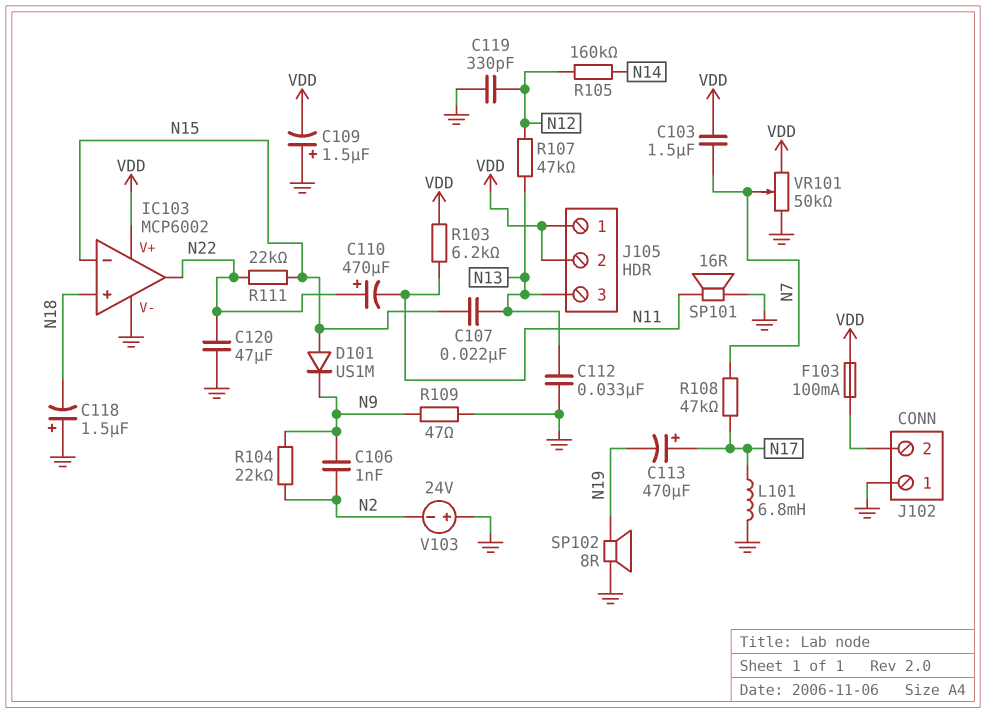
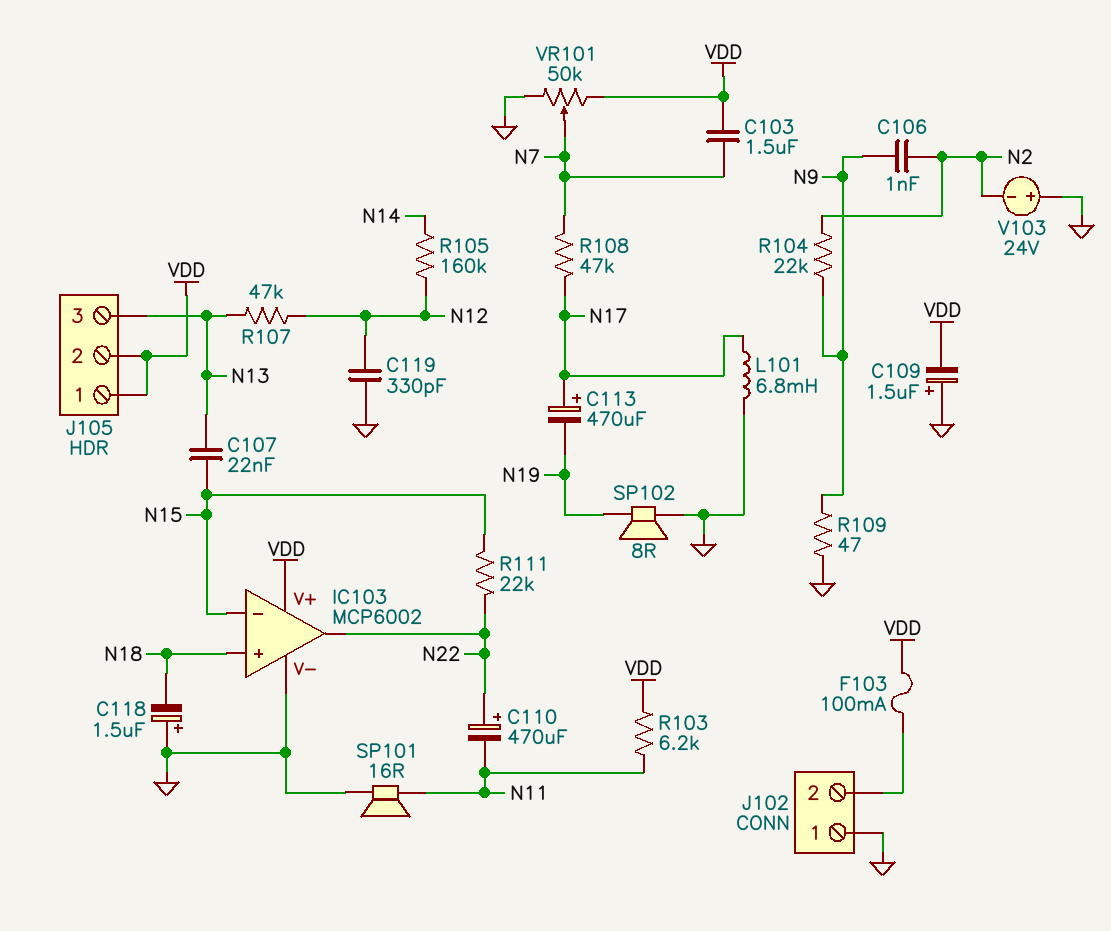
C112: 33nF (GND, N13) -> none
C120: 47uF (GND, N22) -> none
D101: diode US1M (A N15, K N9) -> none

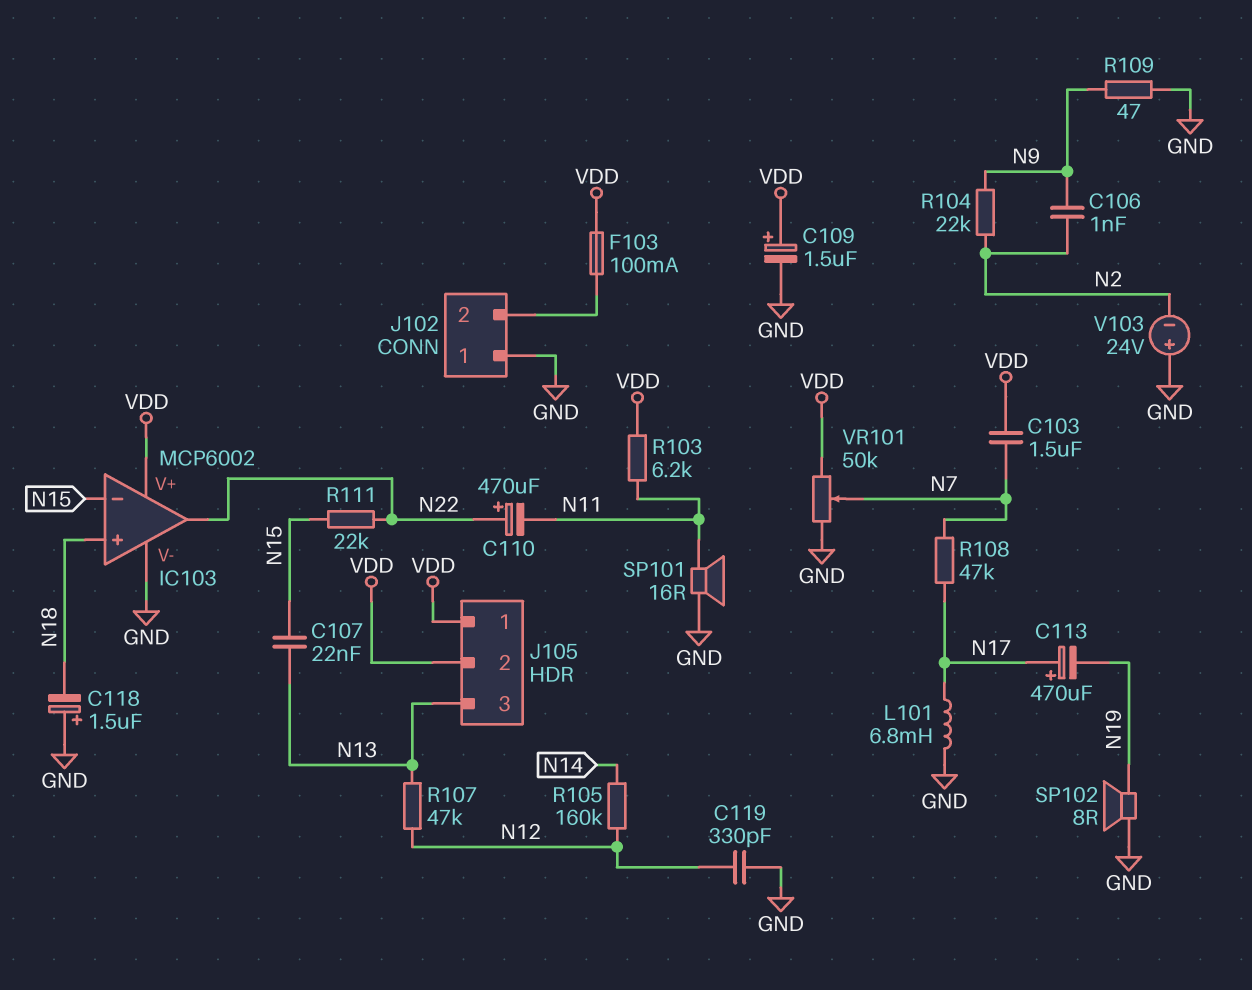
C109: 1.5uF (plus GND, minus VDD) -> 1.5uF (plus VDD, minus GND)

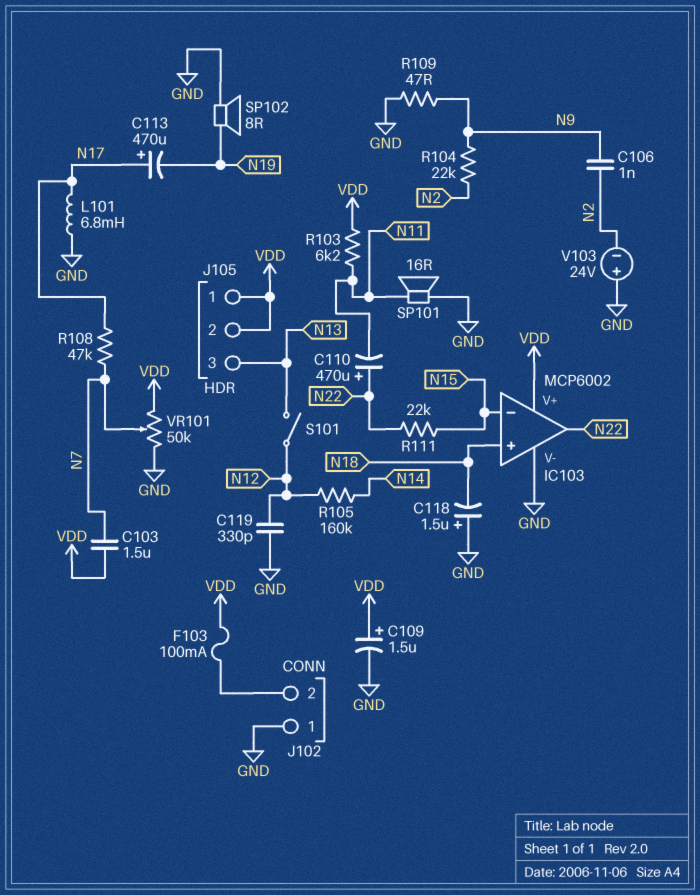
C107: 22nF (N13, N15) -> none
R107: 47k (N12, N13) -> none
S101: none -> switch (N12, N13)

